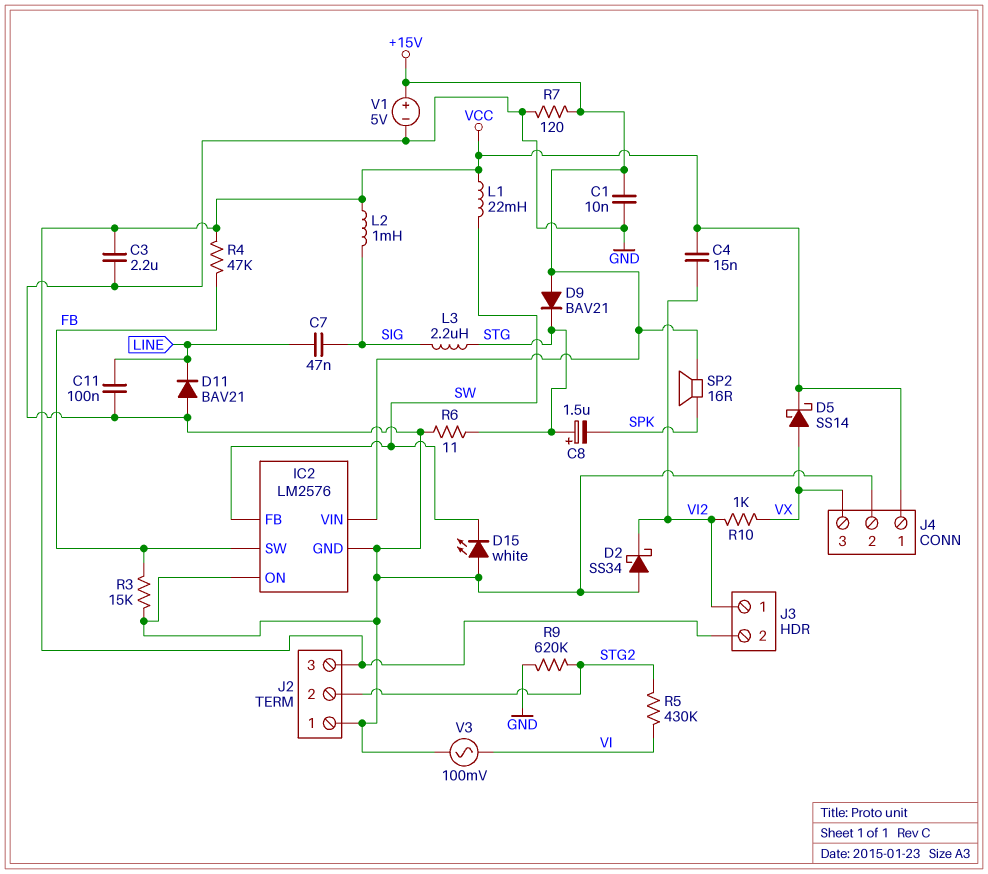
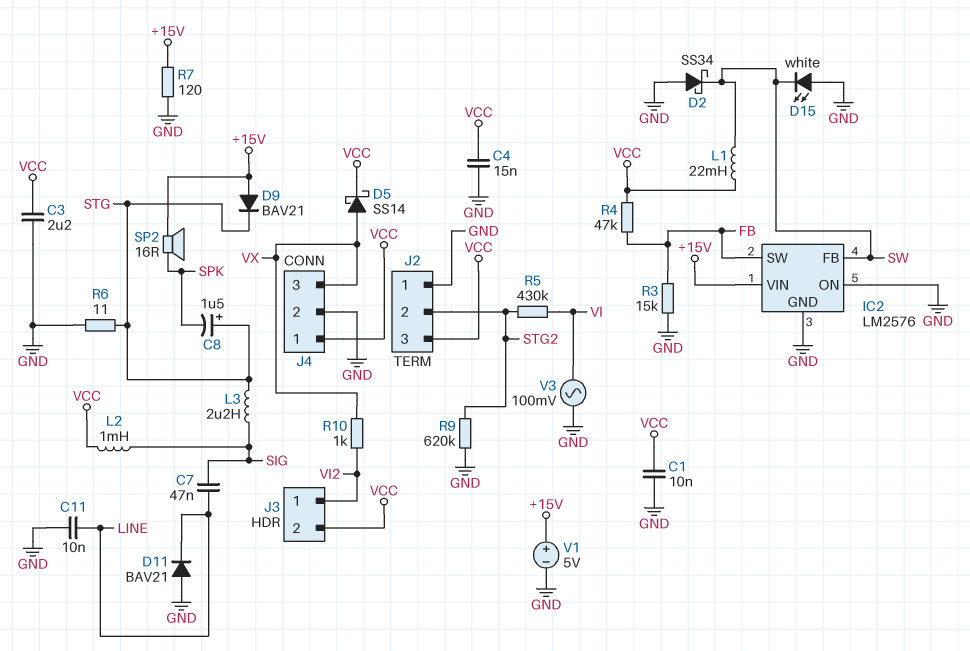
C1: 10nF (+15V, GND) -> 10nF (GND, VCC)
C4: 15nF (VCC, VI2) -> 15nF (GND, VCC)
C11: 100nF (GND, LINE) -> 10nF (GND, LINE)
D2: schottky SS34 (A GND, K VI2) -> schottky SS34 (A GND, K SW)

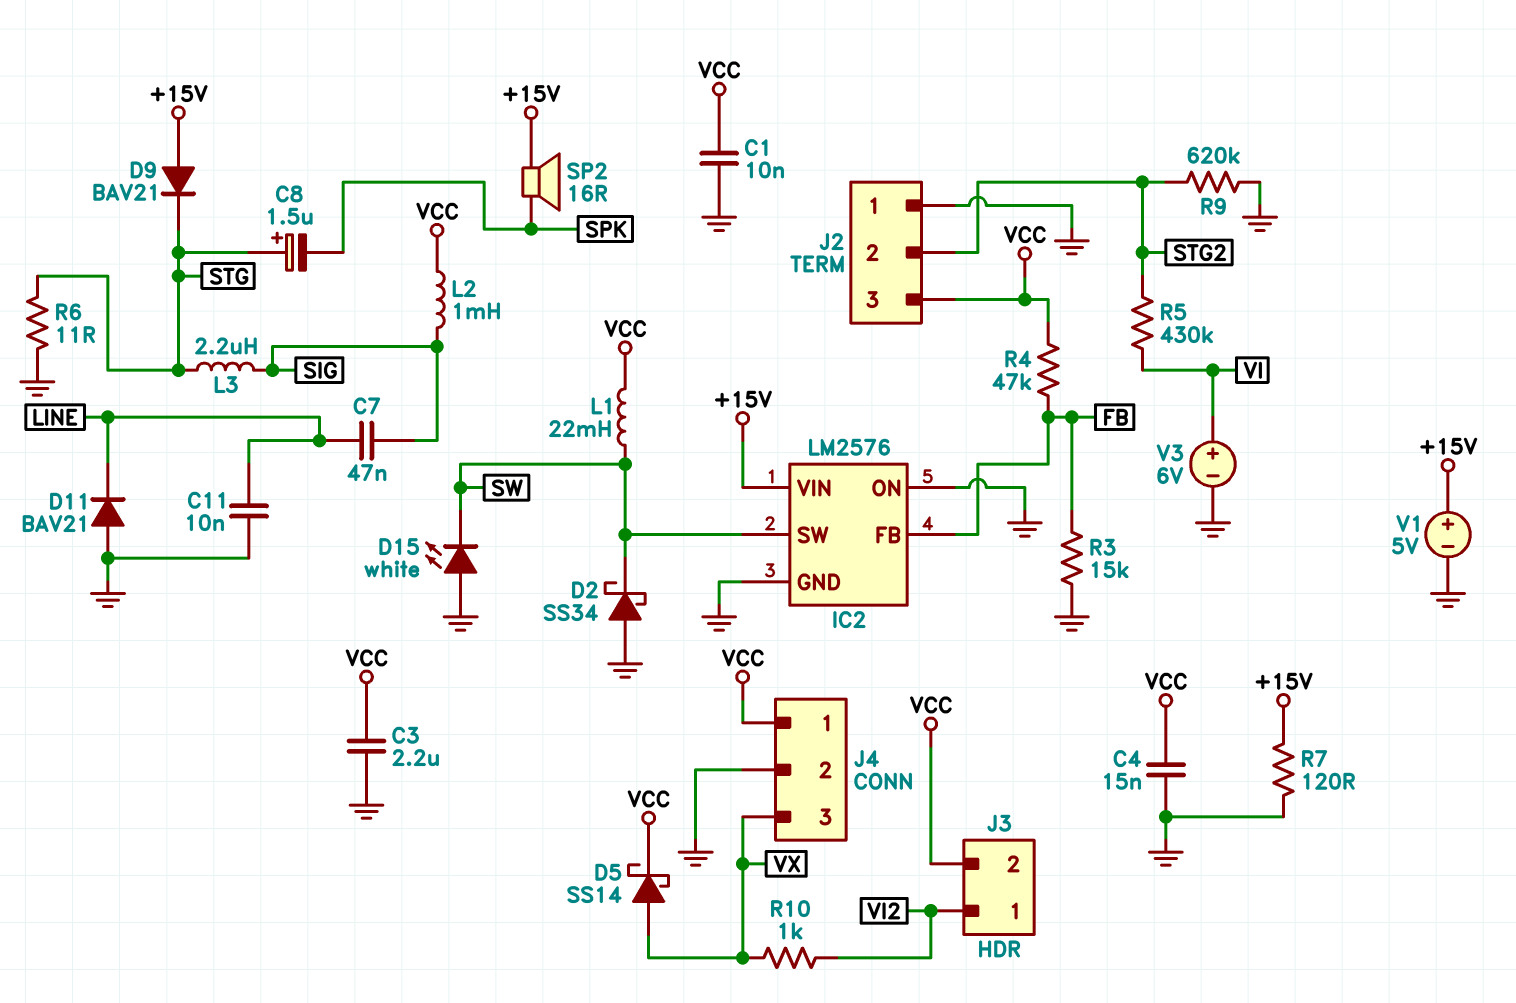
IC2 pin FB: SW -> FB
IC2 pin SW: FB -> SW
V3: AC 100mV (GND, VI) -> 6V (plus VI, minus GND)

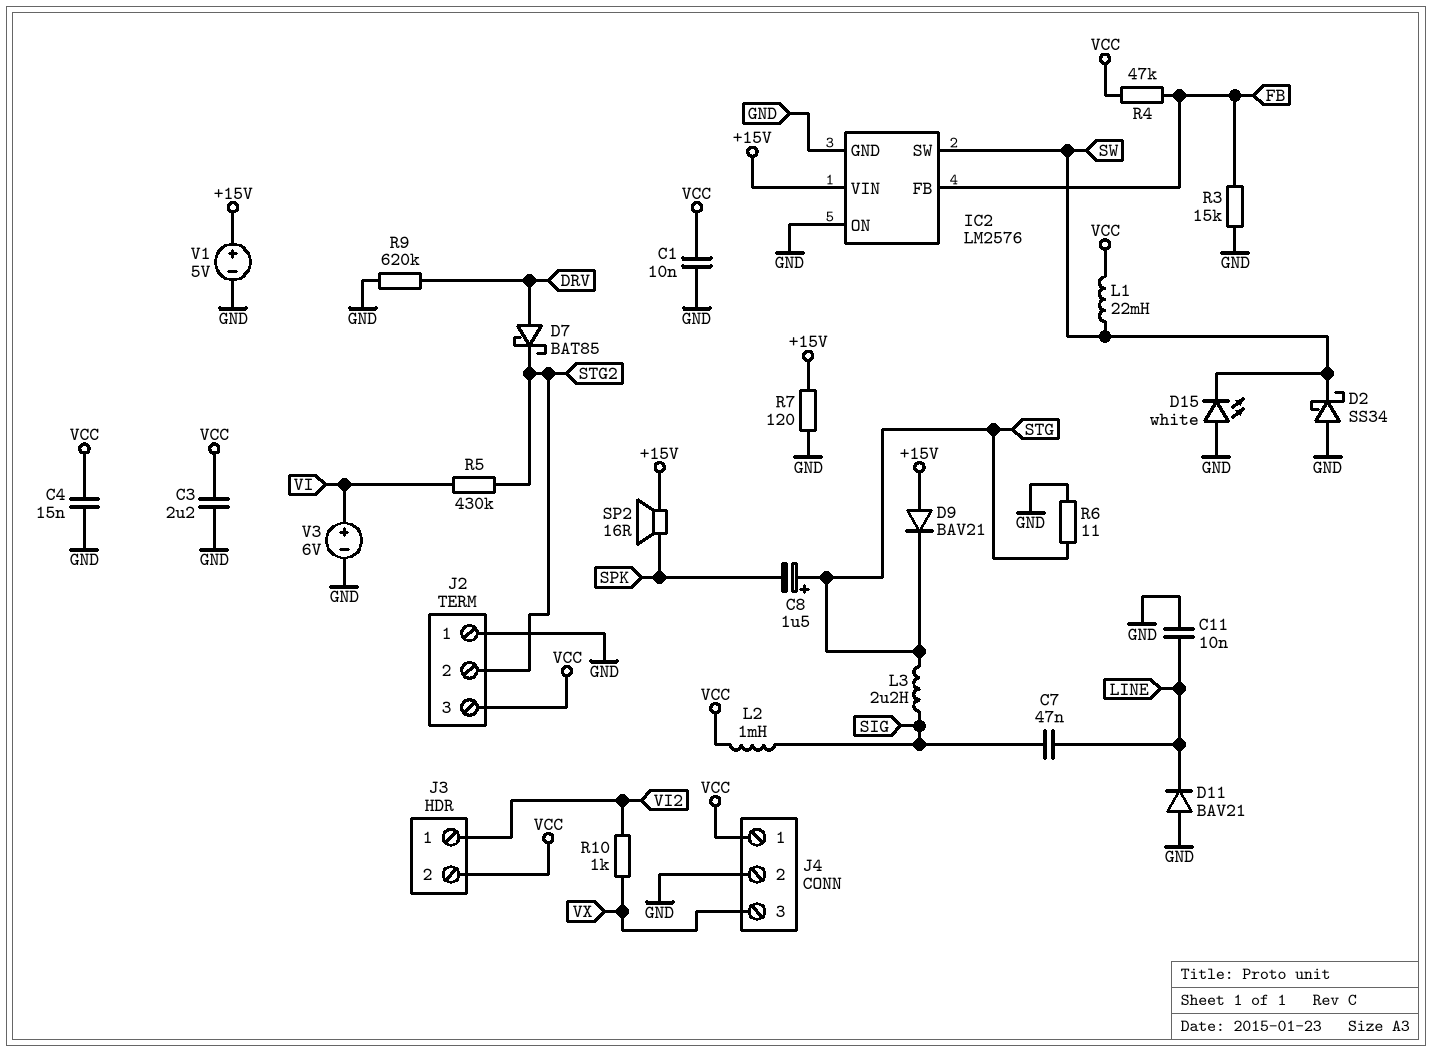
D5: schottky SS14 (A VX, K VCC) -> none
D7: none -> schottky BAT85 (A DRV, K STG2)
R9: 620k (GND, STG2) -> 620k (DRV, GND)

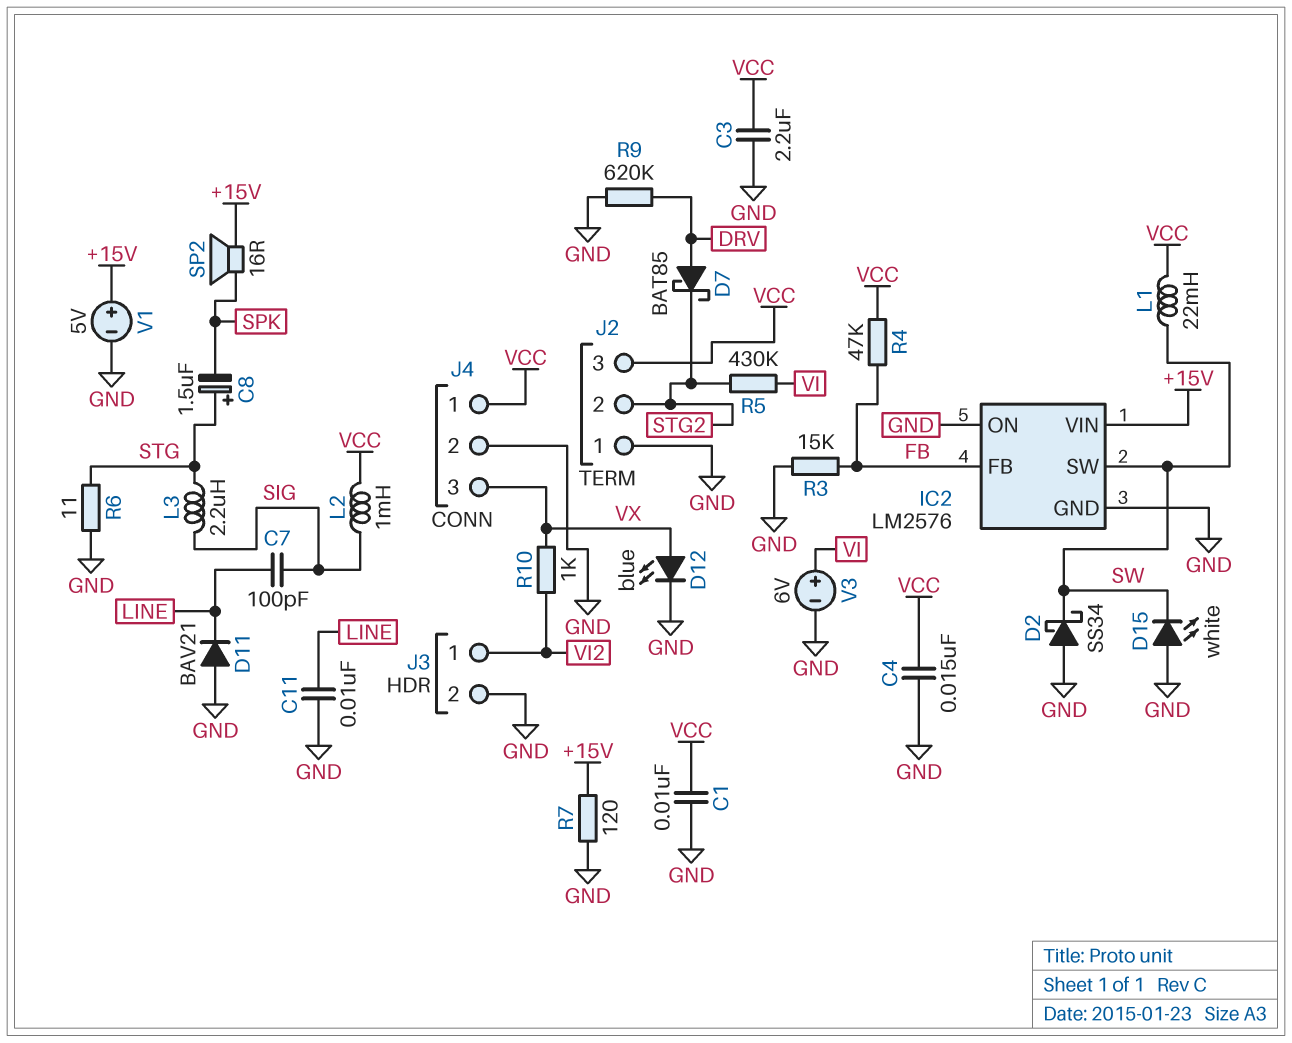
C7: 47nF (LINE, SIG) -> 100pF (LINE, SIG)
D9: diode BAV21 (A +15V, K STG) -> none
D12: none -> LED blue (A VX, K GND)
J3 pin 2: VCC -> GND

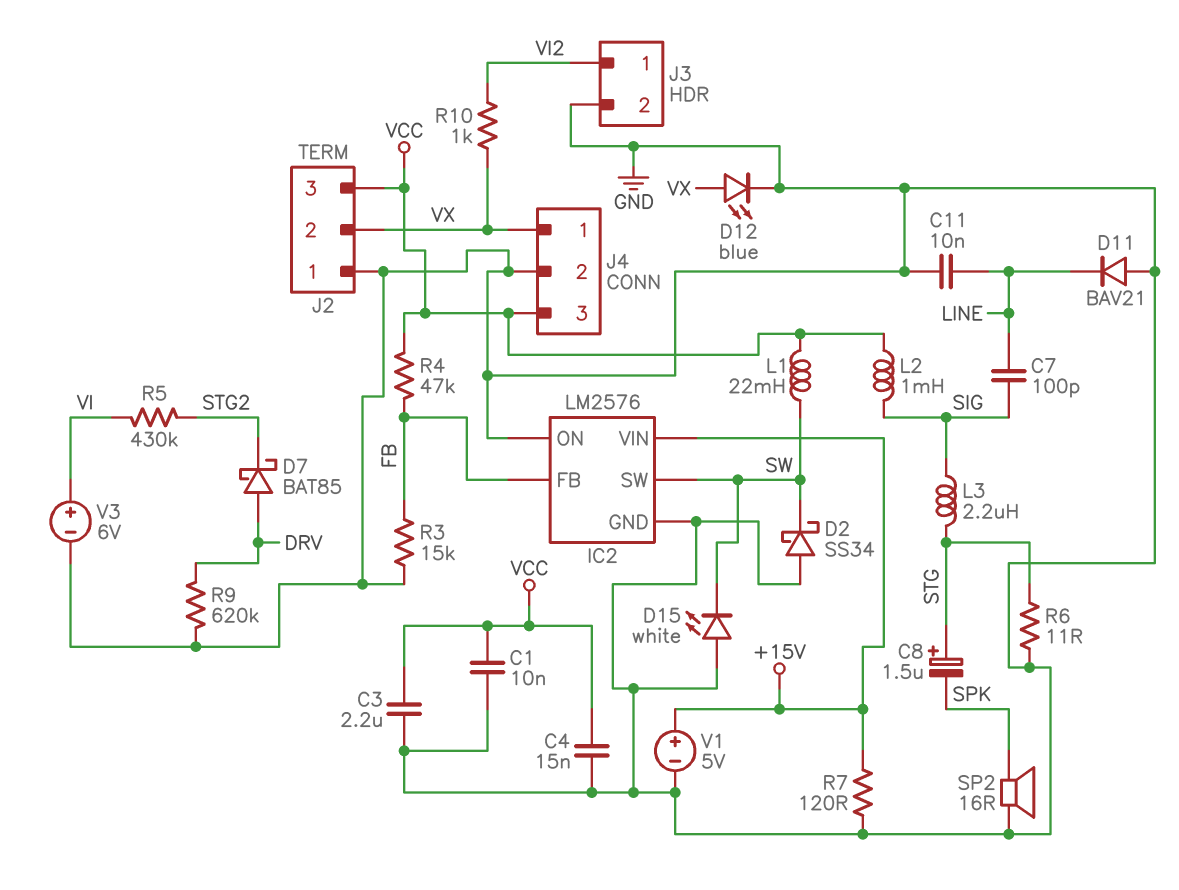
J2 pin 2: STG2 -> VX
J4 pin 1: VCC -> VX
J4 pin 3: VX -> VCC
SP2: speaker 16R (+15V, SPK) -> speaker 16R (GND, SPK)

